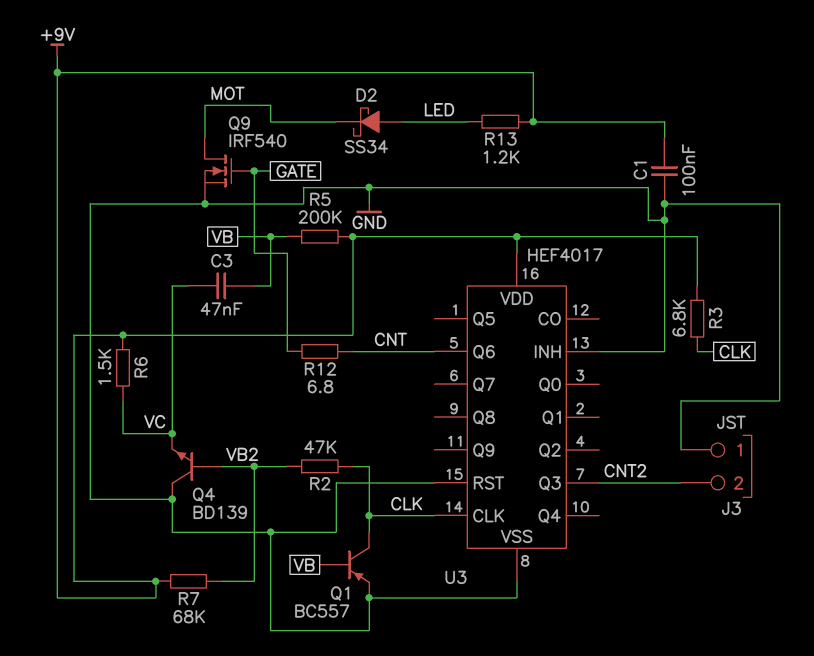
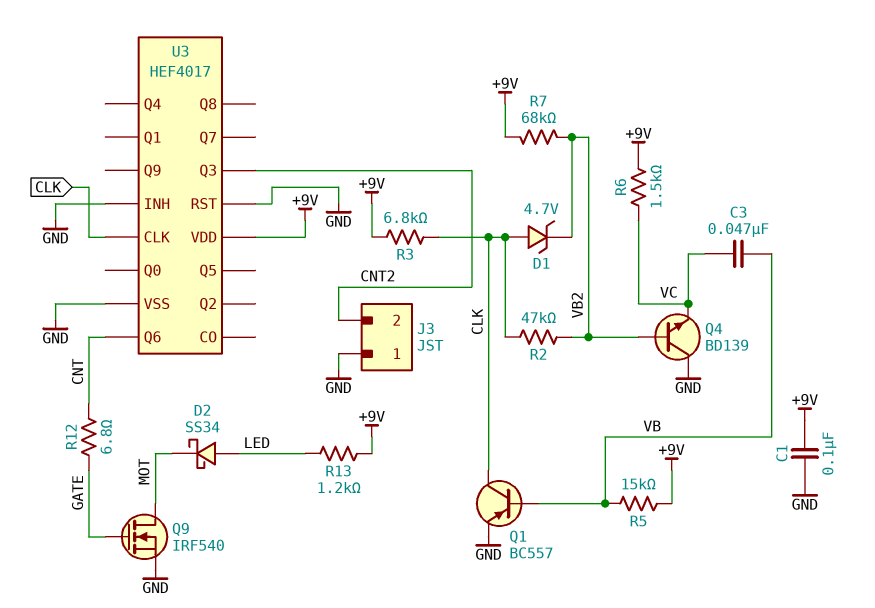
D1: none -> zener 4.7V (A CLK, K VB2)
R5: 200k (+9V, VB) -> 15k (+9V, VB)

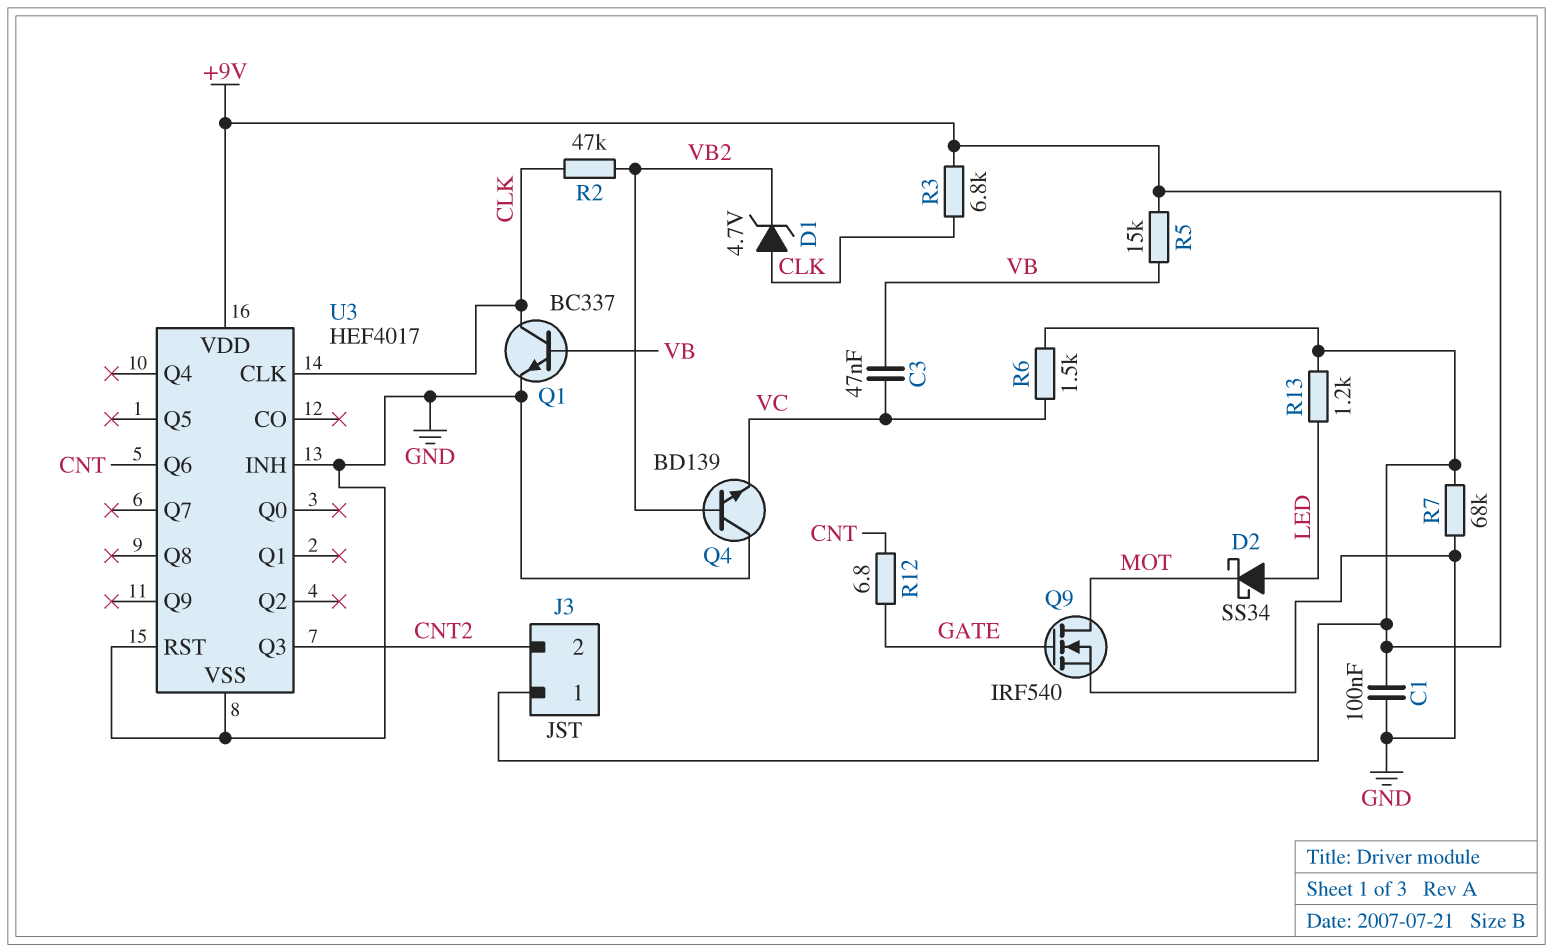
J3 pin 1: GND -> +9V
Q1: PNP BC557 (B VB, C CLK, E GND) -> NPN BC337 (B VB, C CLK, E GND)
R7: 68k (+9V, VB2) -> 68k (+9V, GND)

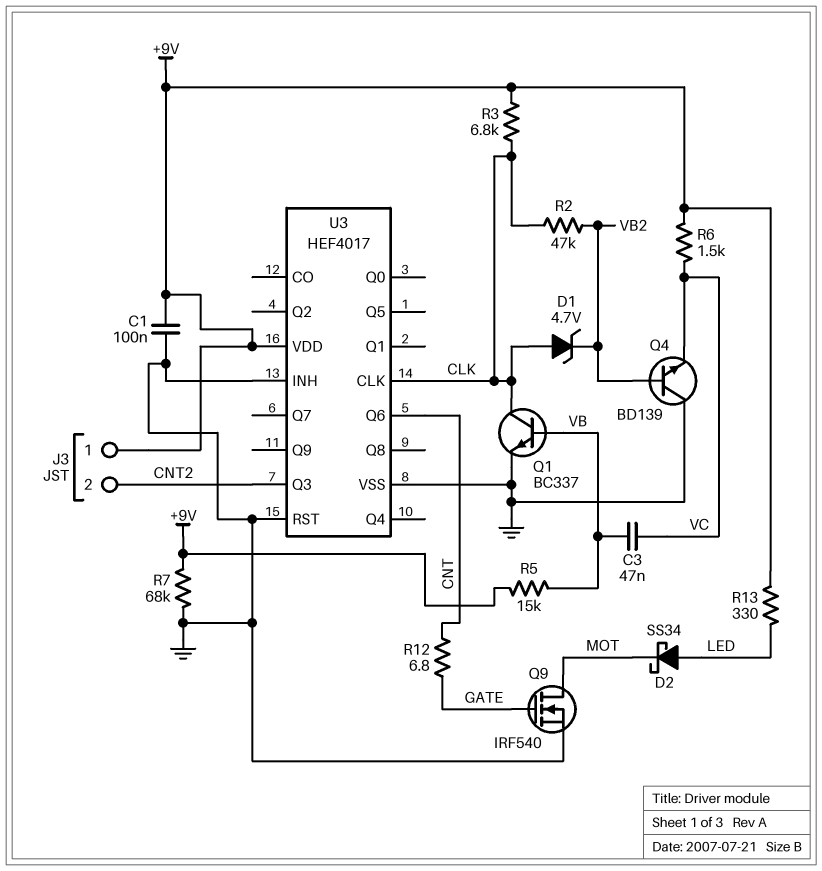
R13: 1.2k (+9V, LED) -> 330 (+9V, LED)

